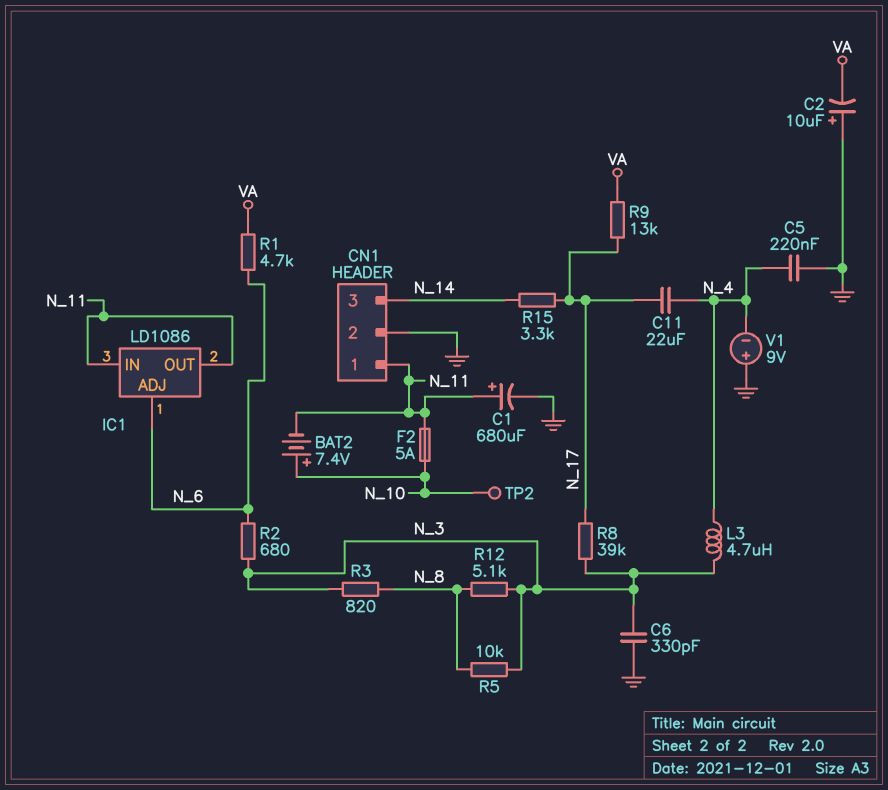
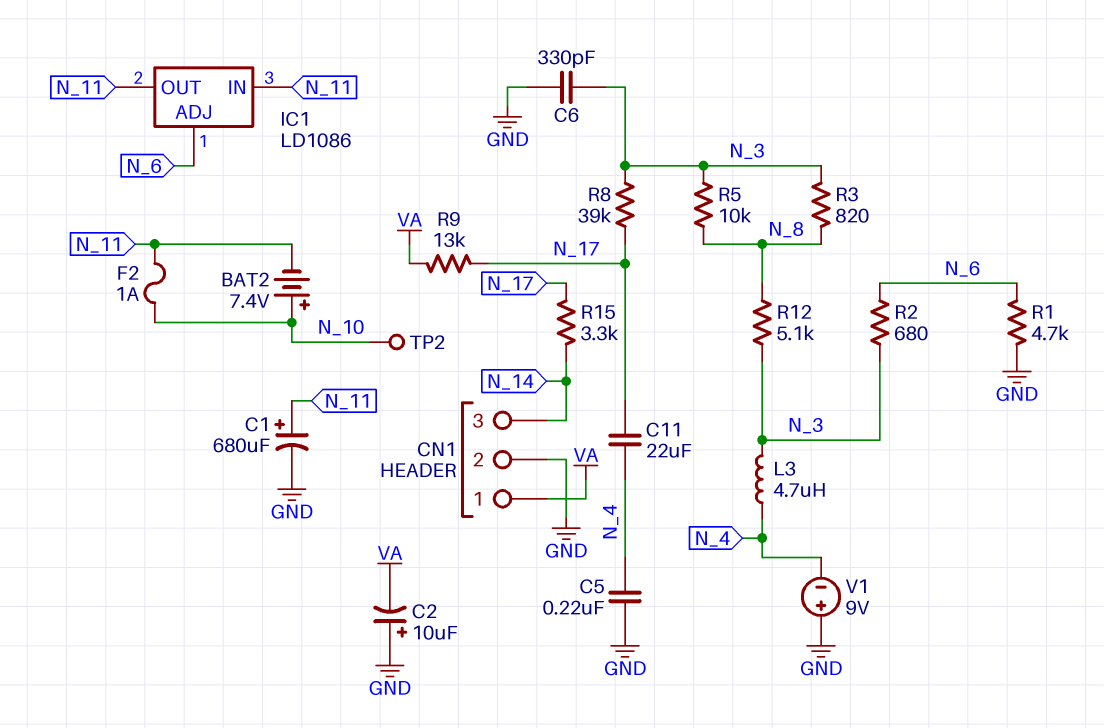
CN1 pin 1: N_11 -> VA
F2: 5A (N_10, N_11) -> 1A (N_10, N_11)
R1: 4.7k (N_6, VA) -> 4.7k (GND, N_6)

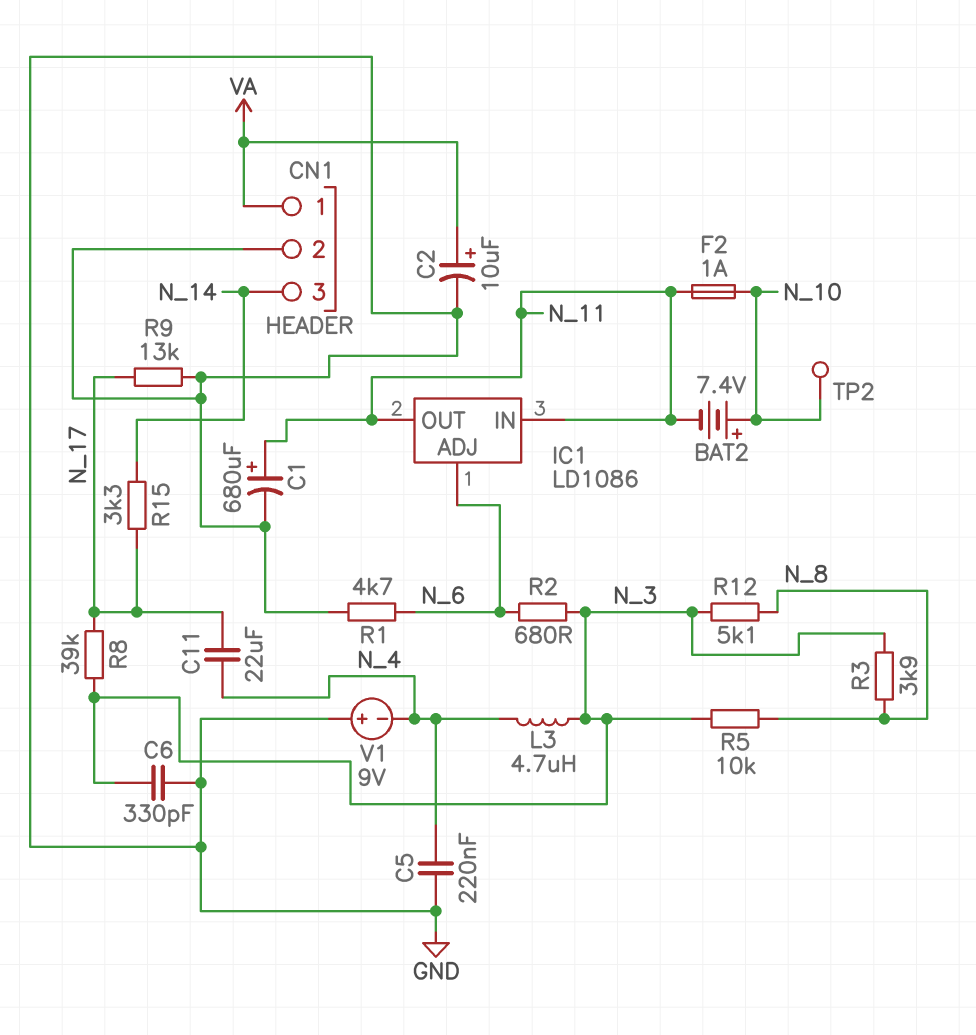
C2: 10uF (plus GND, minus VA) -> 10uF (plus VA, minus GND)
R3: 820 (N_3, N_8) -> 3.9k (N_3, N_8)
R9: 13k (N_17, VA) -> 13k (GND, N_17)

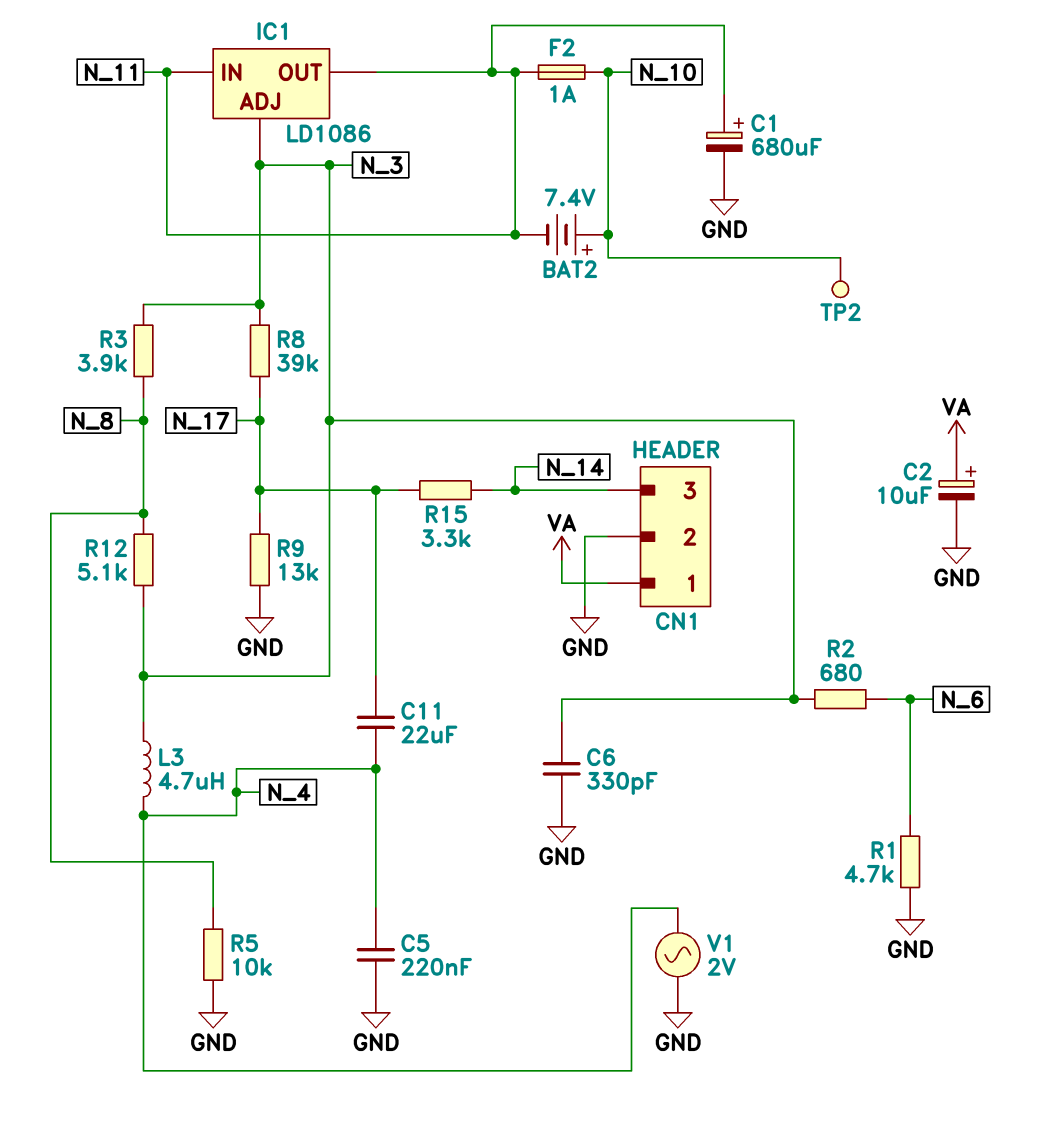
IC1 pin ADJ: N_6 -> N_3
R5: 10k (N_3, N_8) -> 10k (GND, N_8)
V1: 9V (plus GND, minus N_4) -> AC 2V (GND, N_4)

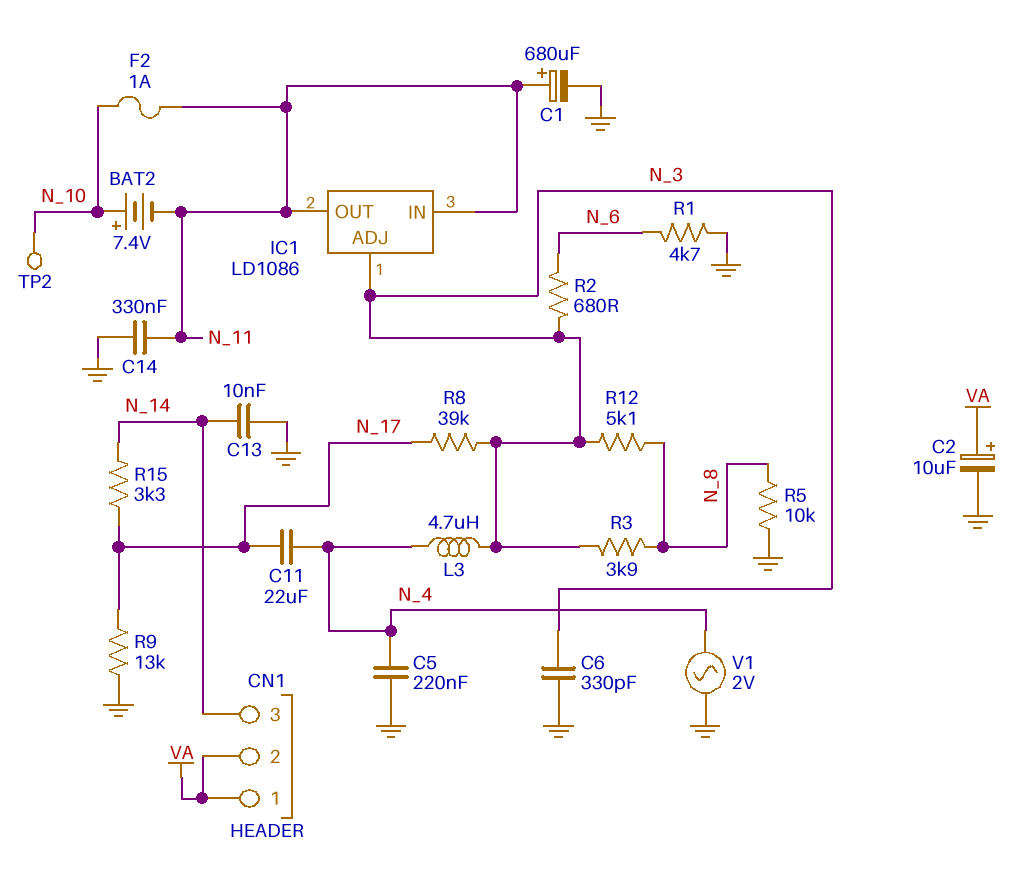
C13: none -> 10nF (GND, N_14)
C14: none -> 330nF (GND, N_11)
CN1 pin 2: GND -> VA

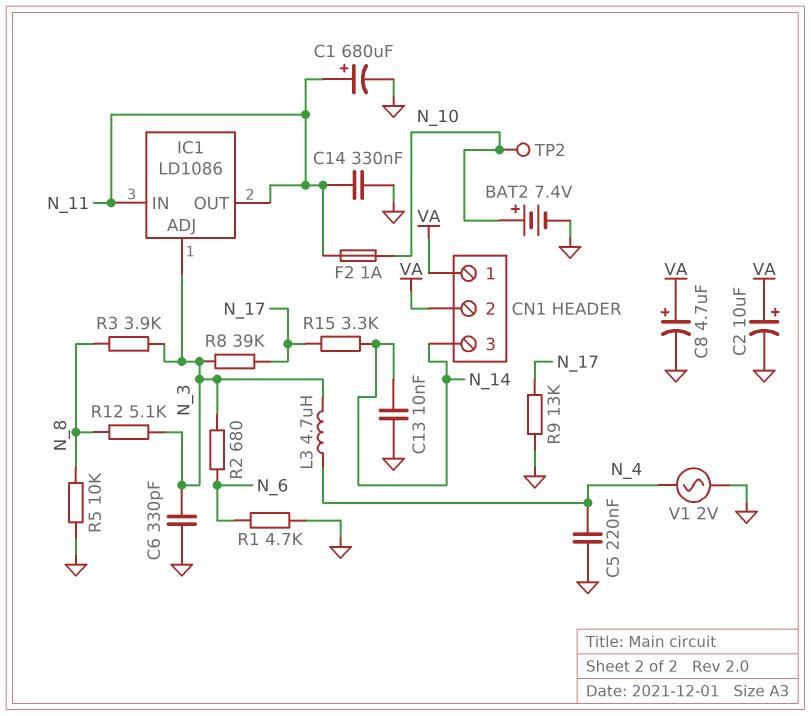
BAT2: 7.4V (plus N_10, minus N_11) -> 7.4V (plus N_10, minus GND)
C8: none -> 4.7uF (plus VA, minus GND)
C11: 22uF (N_4, N_17) -> none

